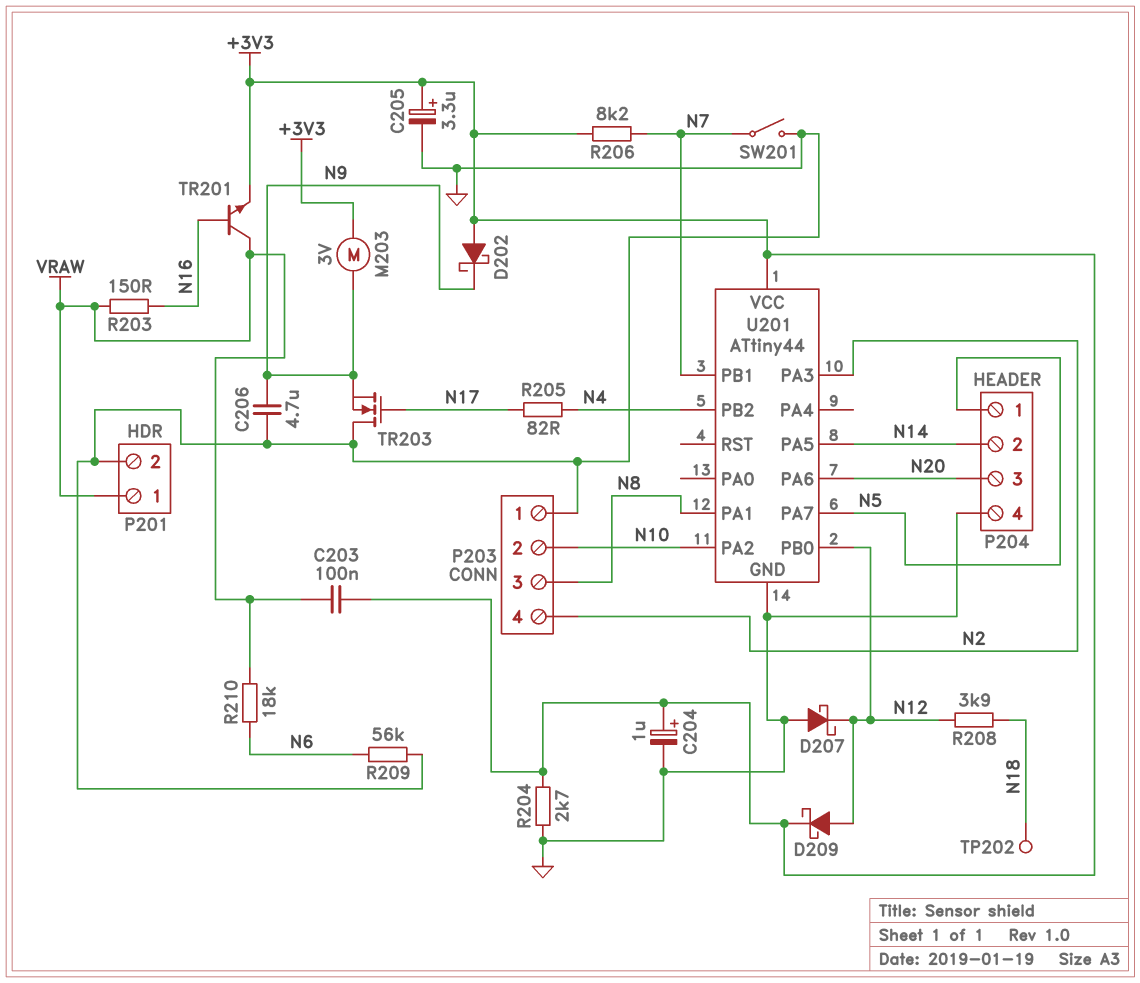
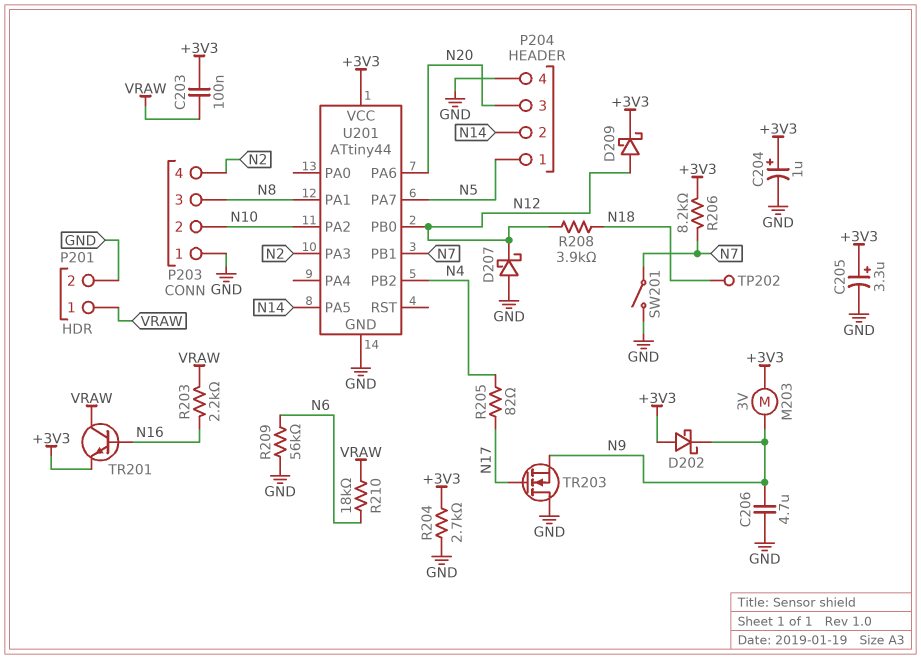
R203: 150 (N16, VRAW) -> 2.2k (N16, VRAW)

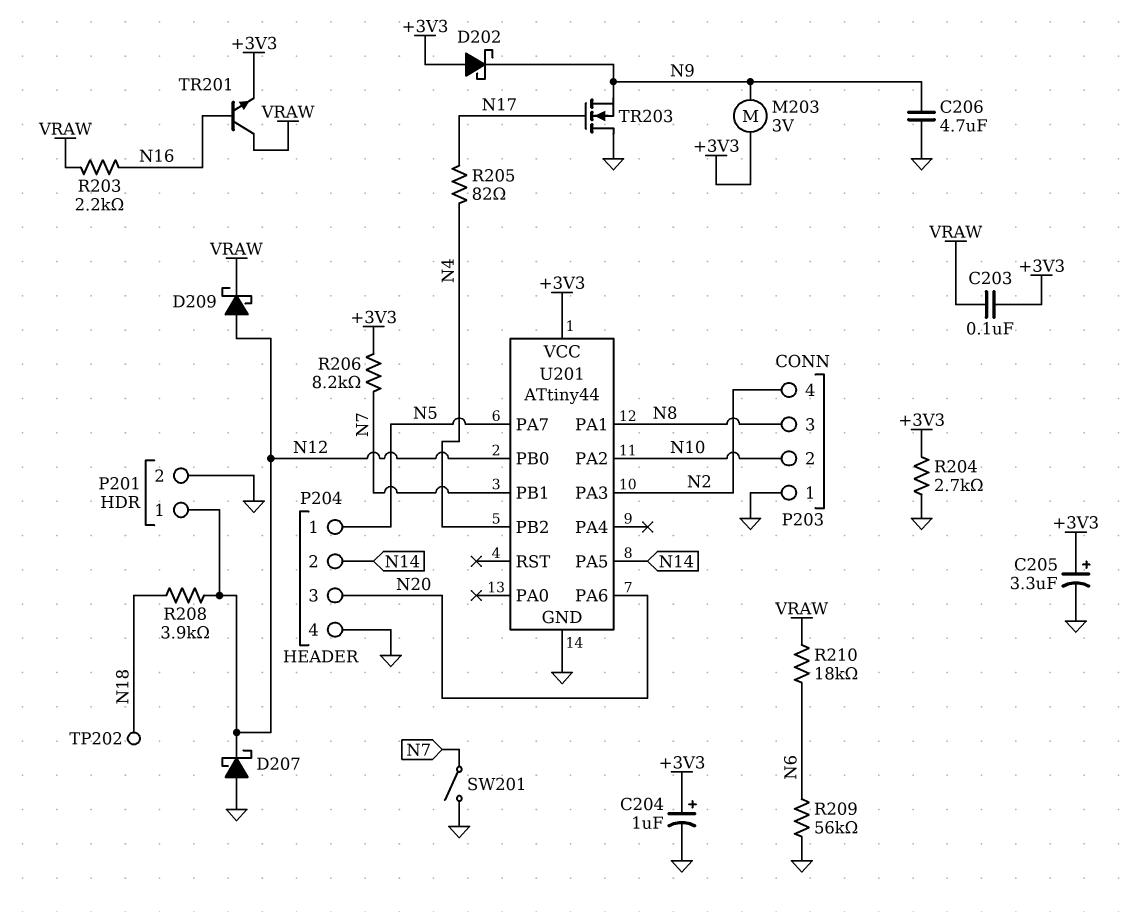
D209: schottky (A N12, K +3V3) -> schottky (A N12, K VRAW)
P201 pin 1: VRAW -> N12

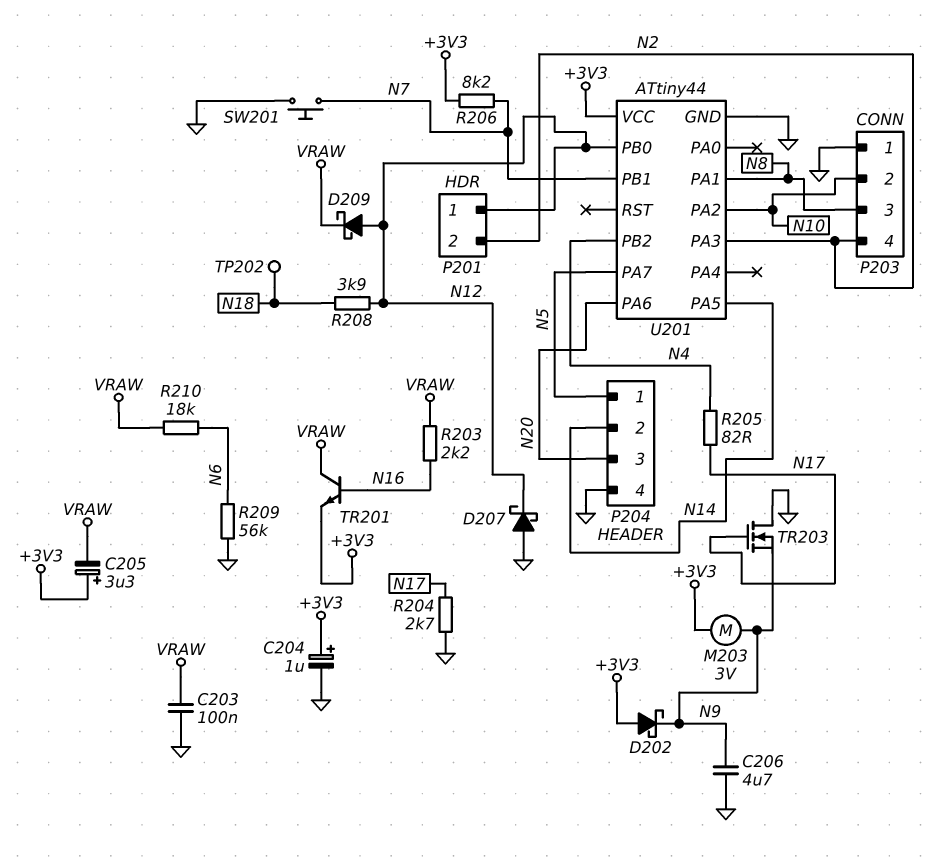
C203: 100nF (+3V3, VRAW) -> 100nF (GND, VRAW)
C205: 3.3uF (plus +3V3, minus GND) -> 3.3uF (plus +3V3, minus VRAW)
P201 pin 2: GND -> N2
R204: 2.7k (+3V3, GND) -> 2.7k (GND, N17)
SW201: switch (GND, N7) -> button (GND, N7)

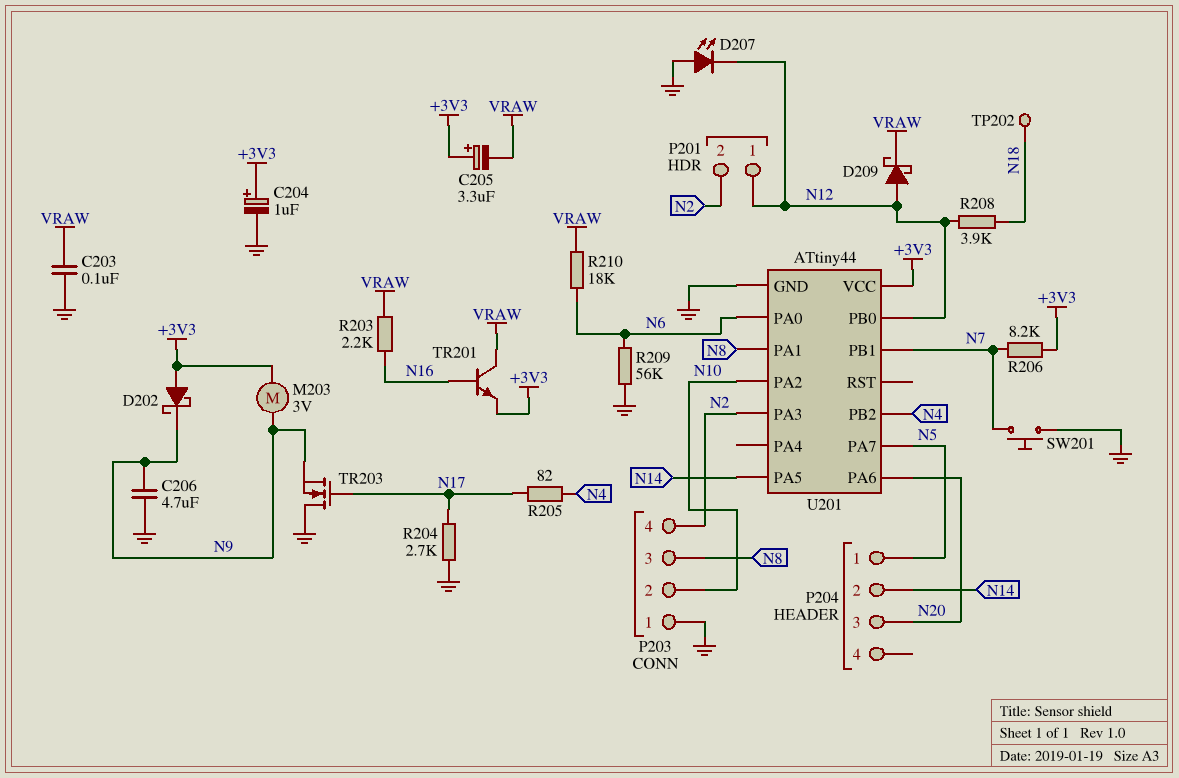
D207: schottky (A GND, K N12) -> LED (A GND, K N12)
P204 pin 4: GND -> none
U201 pin PA0: none -> N6

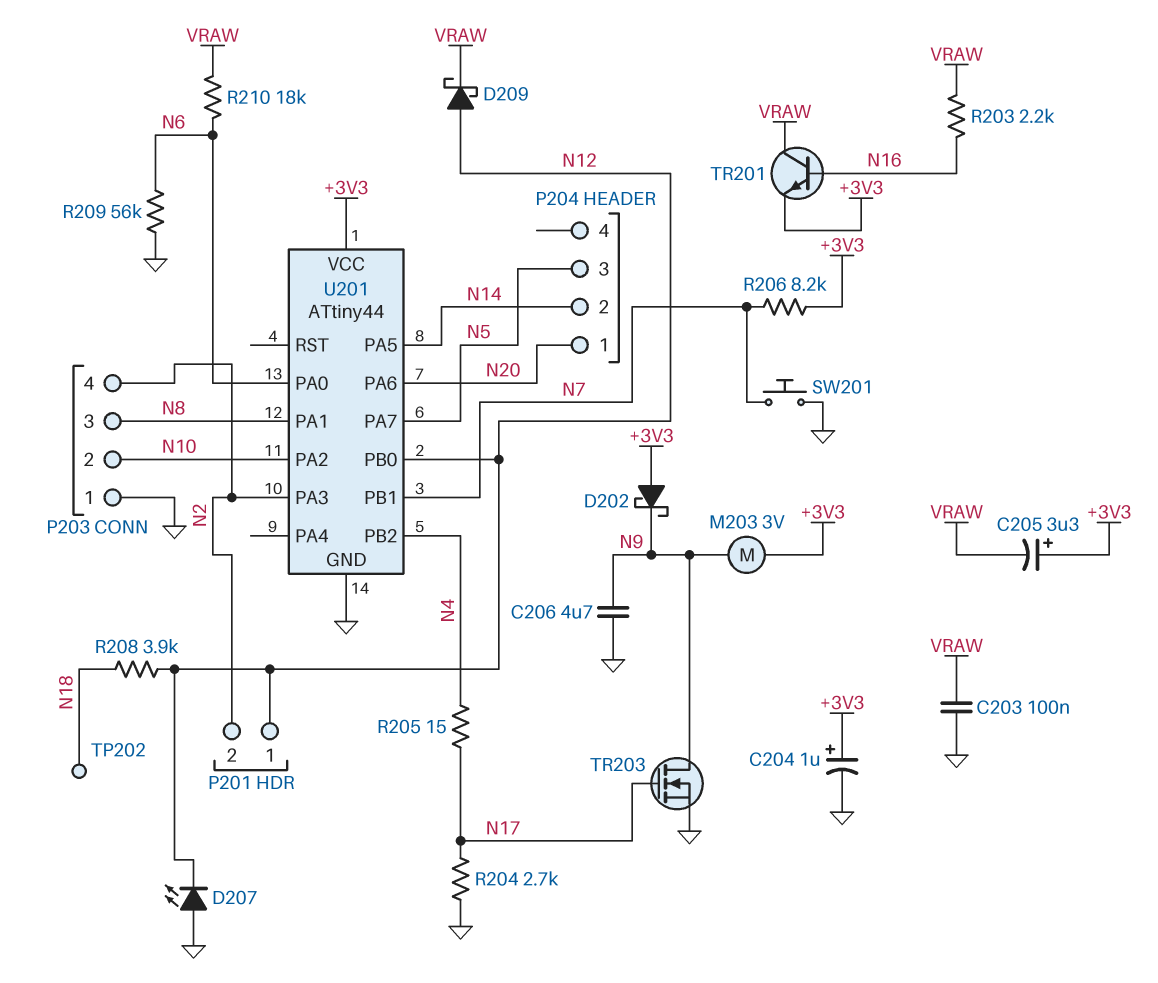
P204 pin 1: N5 -> N20
P204 pin 3: N20 -> N5
R205: 82 (N4, N17) -> 15 (N4, N17)
TR203: NMOS (G N17, D GND, S N9) -> NMOS (G N17, D N9, S GND)

